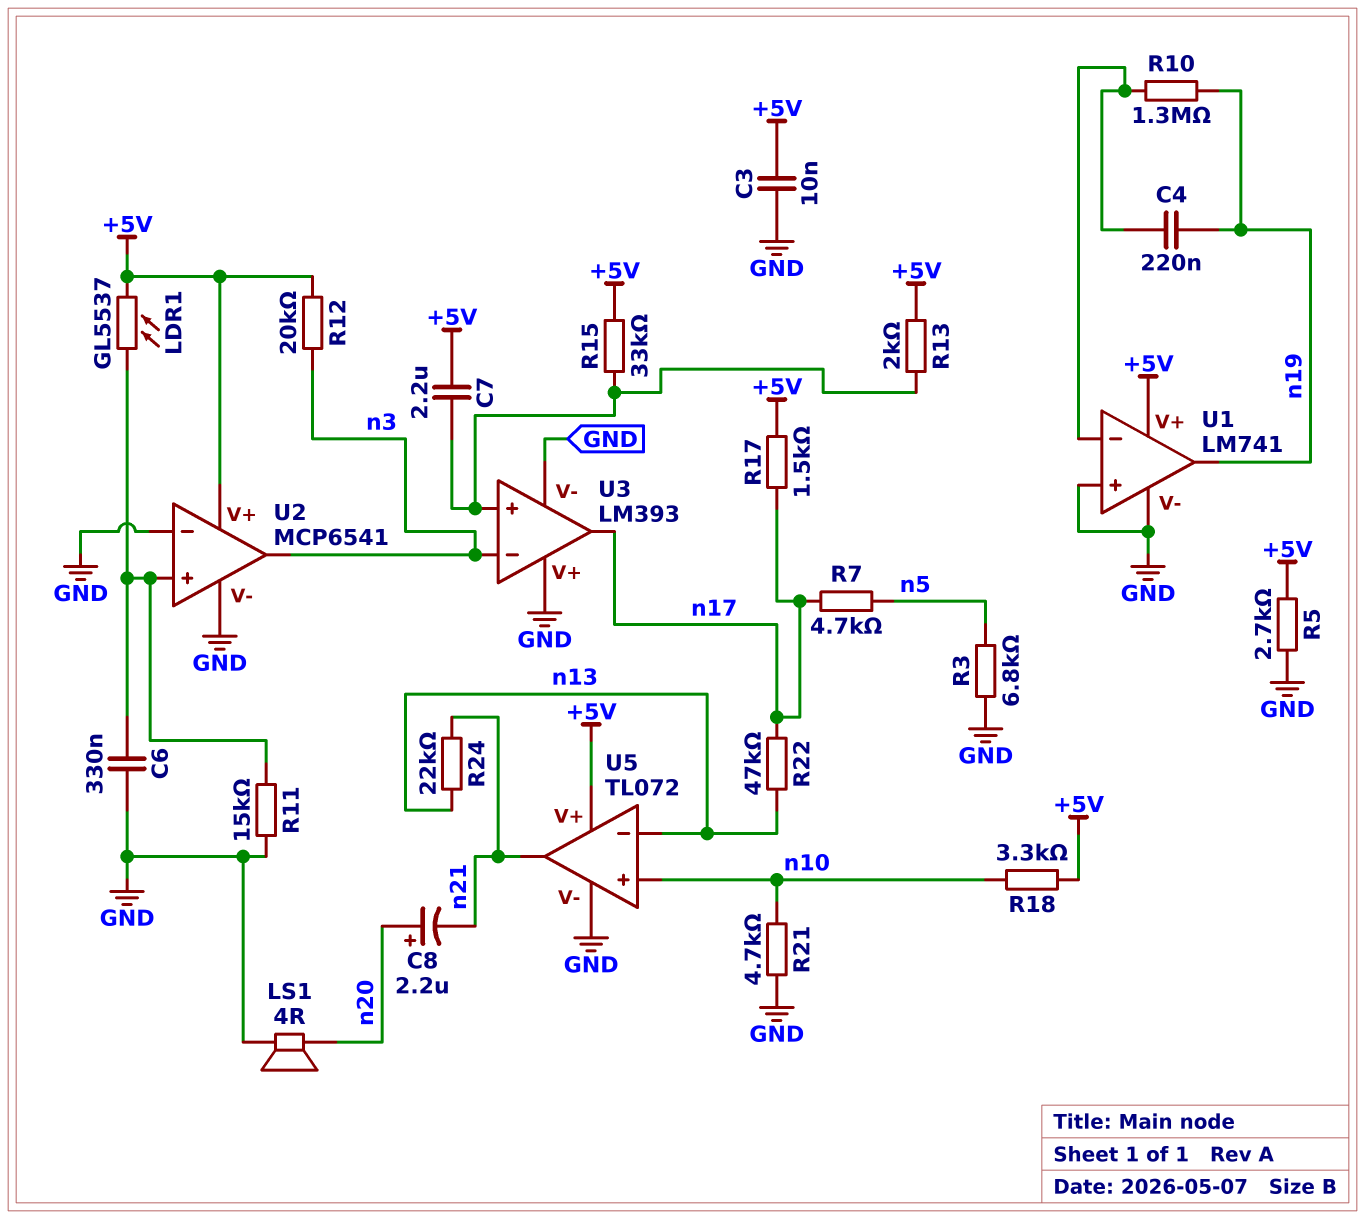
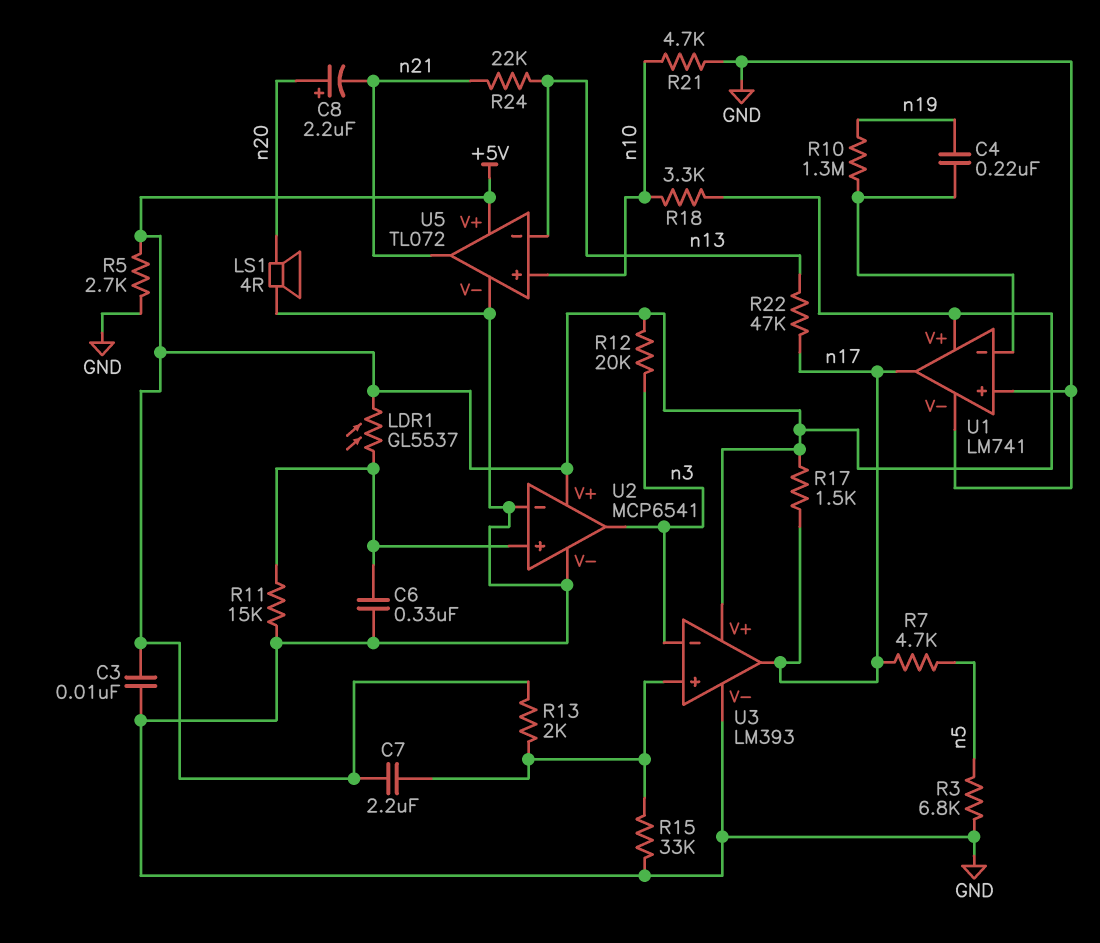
R15: 33k (+5V, U3/in+) -> 33k (GND, U3/in+)
U1 pin out: n19 -> n17
U3 pin V+: GND -> +5V

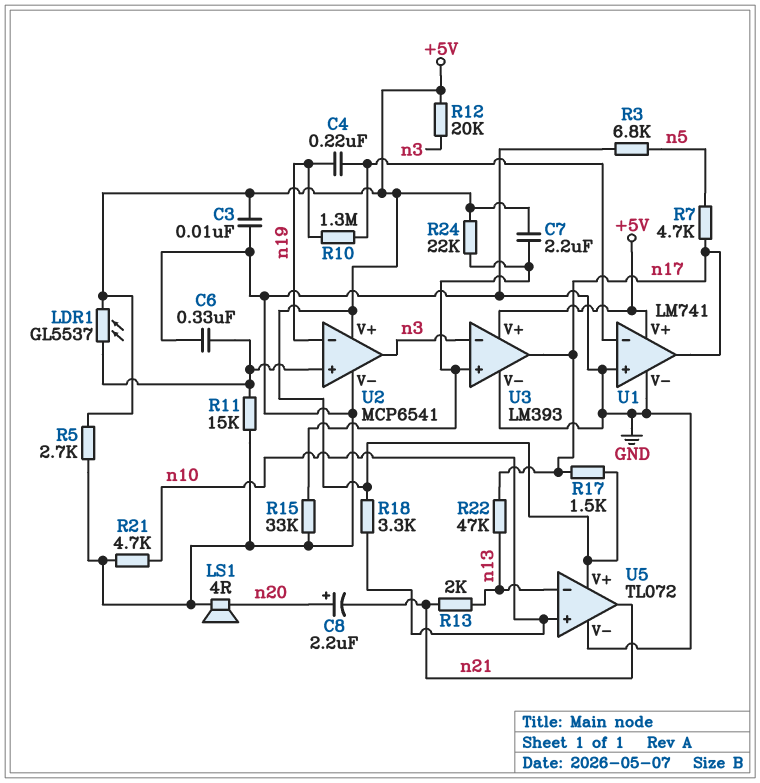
R13: 2k (+5V, U3/in+) -> 2k (n13, n21)
R24: 22k (n13, n21) -> 22k (+5V, U3/in+)
U2 pin in-: GND -> n19

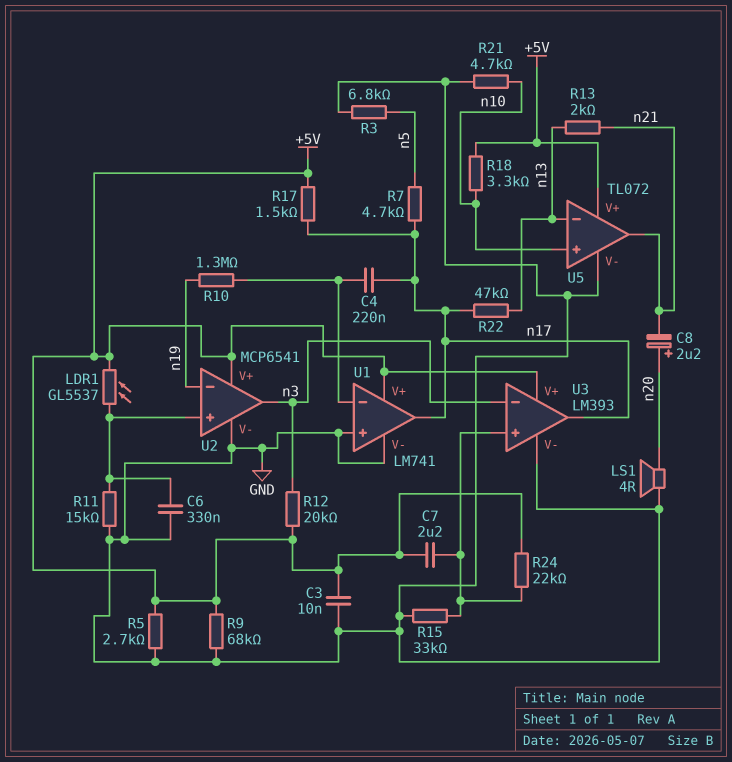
C4: 220nF (U1/in-, n19) -> 220nF (U1/in-, n17)
R9: none -> 68k (+5V, GND)

